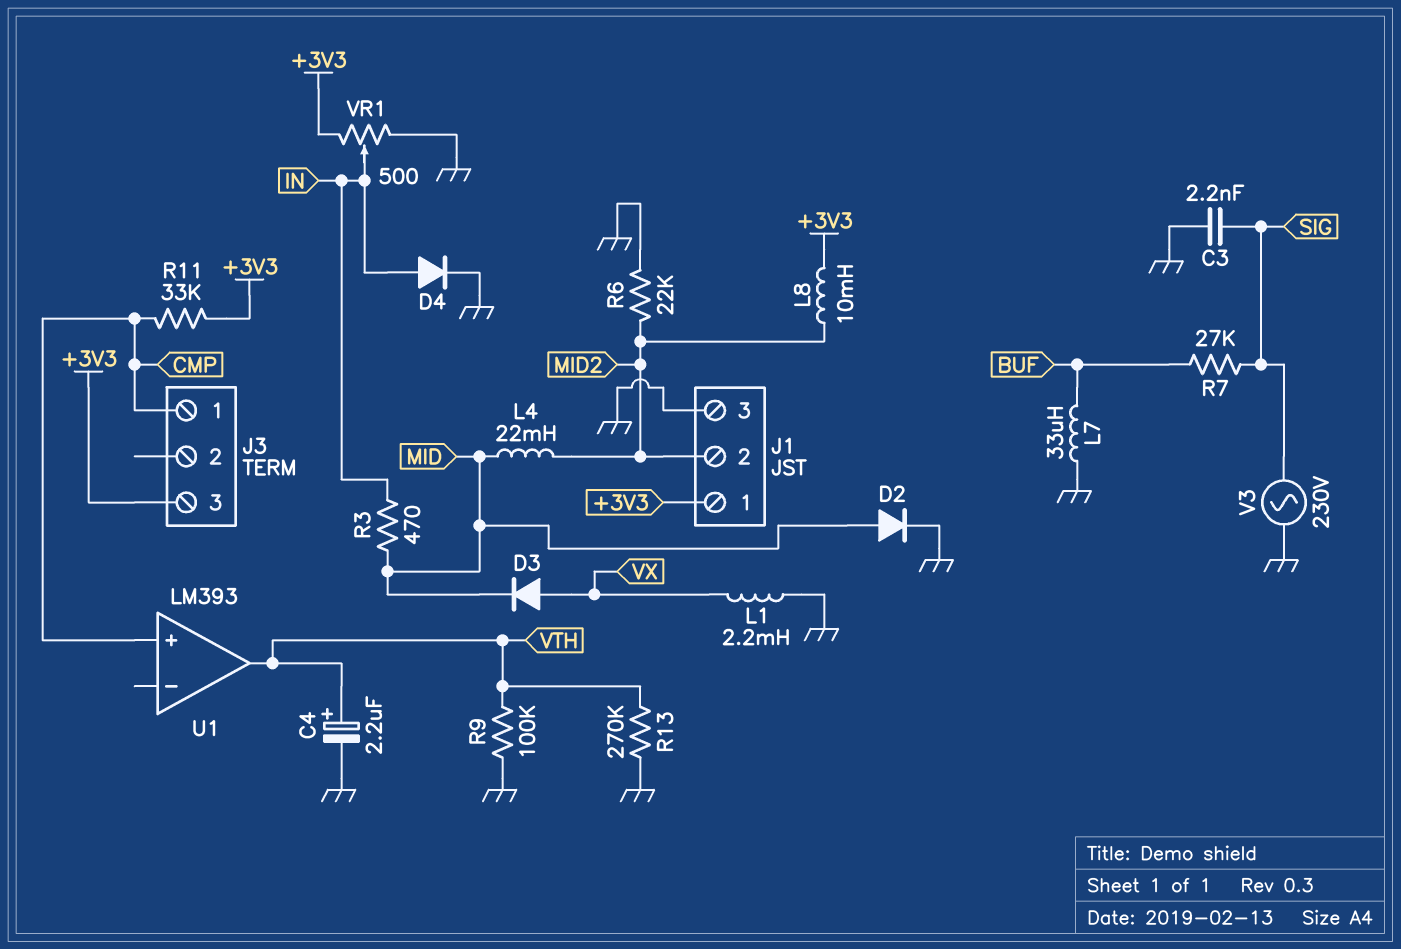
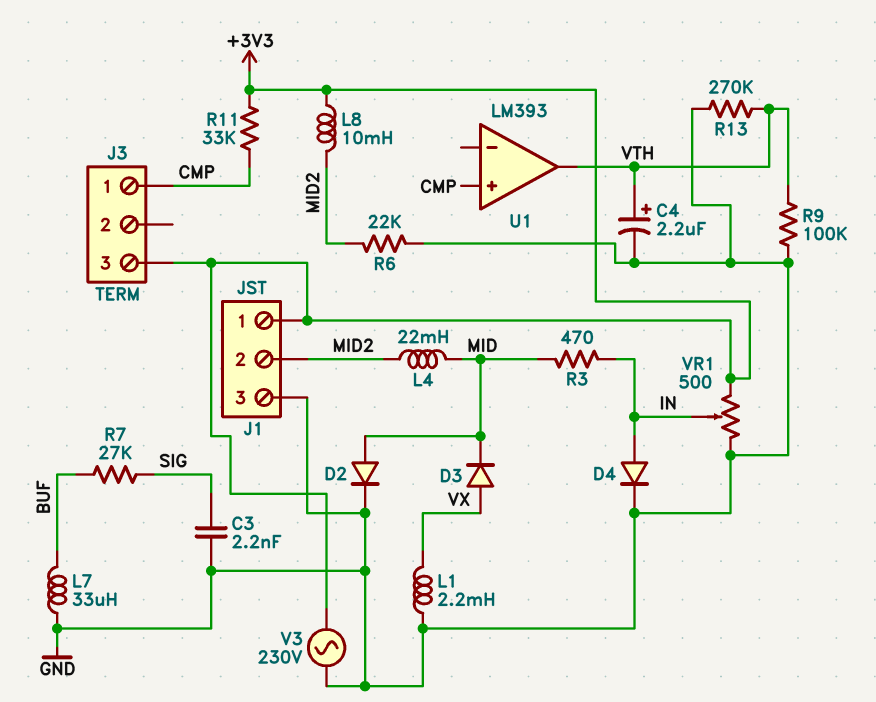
V3: AC 230V (GND, SIG) -> AC 230V (+3V3, GND)

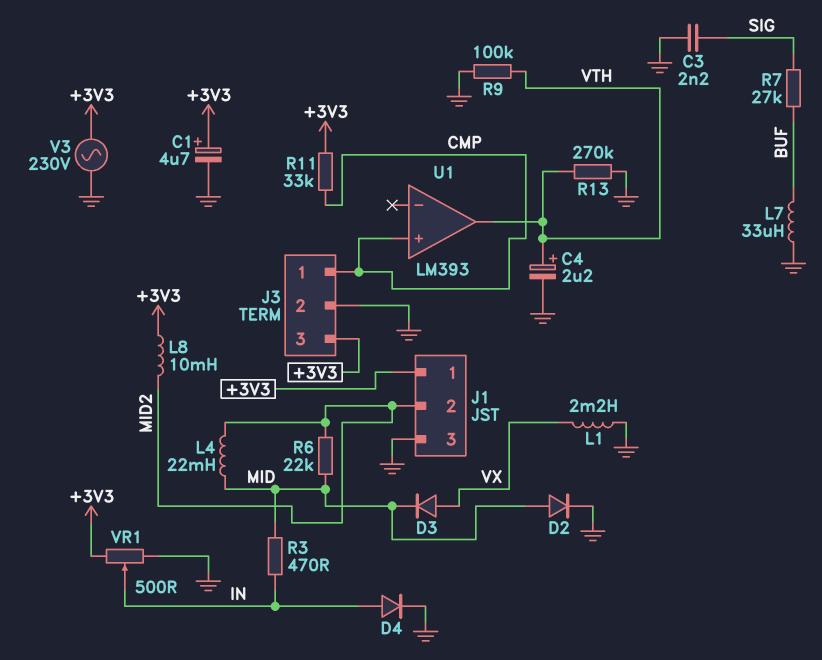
C1: none -> 4.7uF (plus +3V3, minus GND)
J3 pin 2: none -> GND
R6: 22k (GND, MID2) -> 22k (MID, MID2)

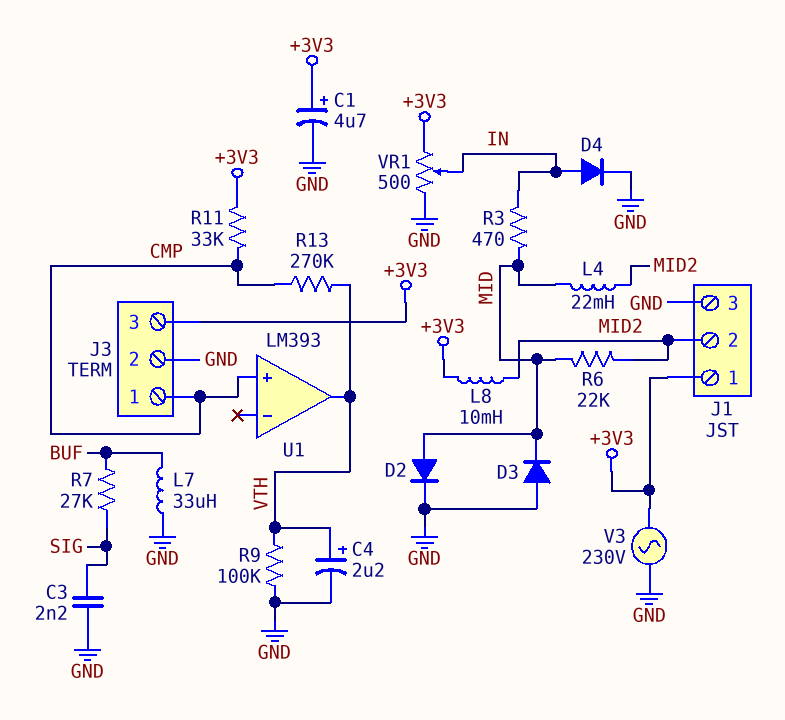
D3: diode (A VX, K MID) -> diode (A GND, K MID)
L1: 2.2mH (GND, VX) -> none
R13: 270k (GND, VTH) -> 270k (CMP, VTH)

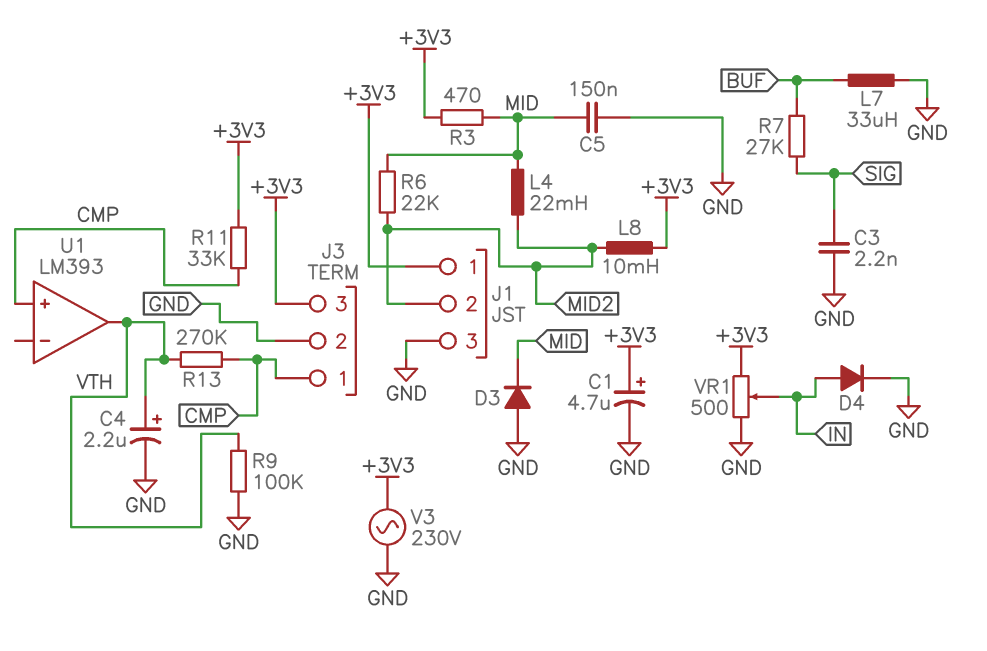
C5: none -> 150nF (GND, MID)
D2: diode (A MID, K GND) -> none
R3: 470 (IN, MID) -> 470 (+3V3, MID)

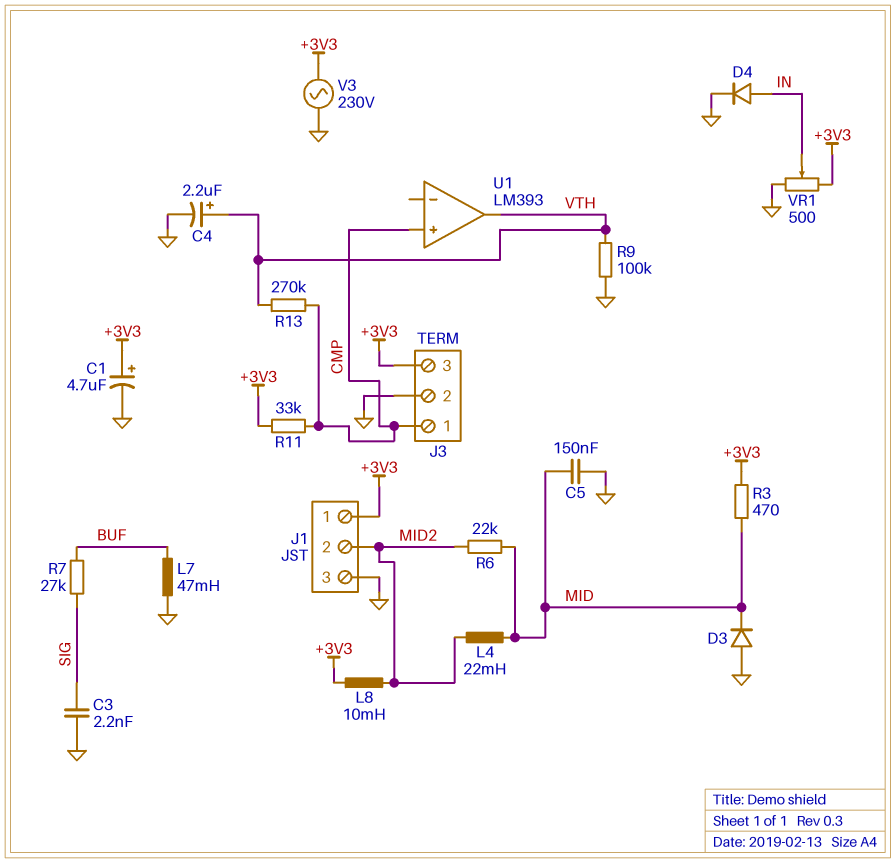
L7: 33uH (BUF, GND) -> 47mH (BUF, GND)

